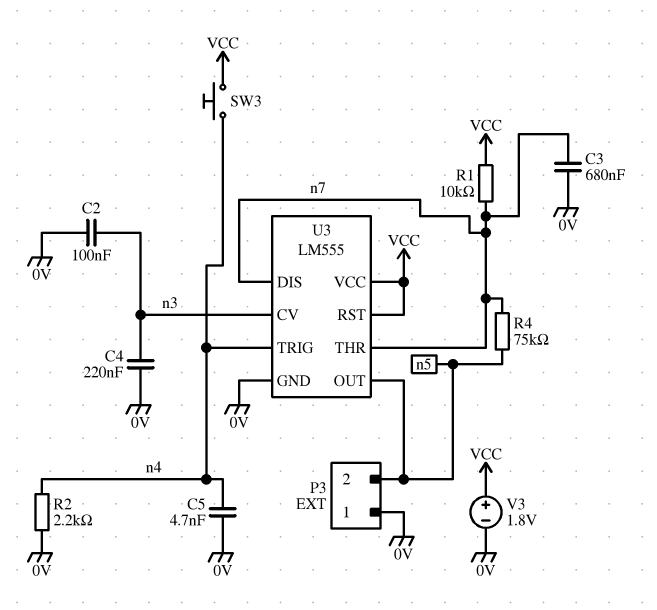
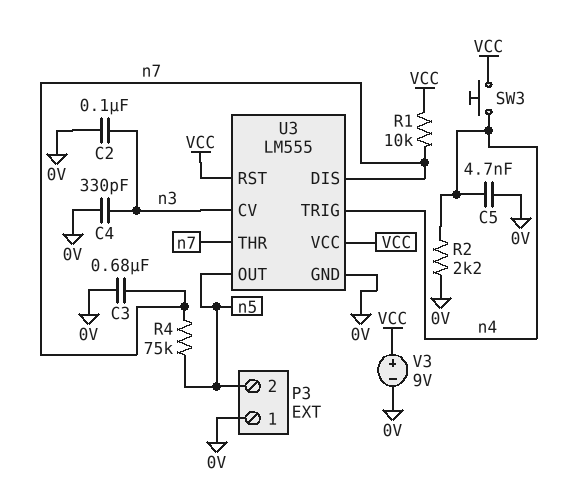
C4: 220nF (0V, n3) -> 330pF (0V, n3)
V3: 1.8V (plus VCC, minus 0V) -> 9V (plus VCC, minus 0V)

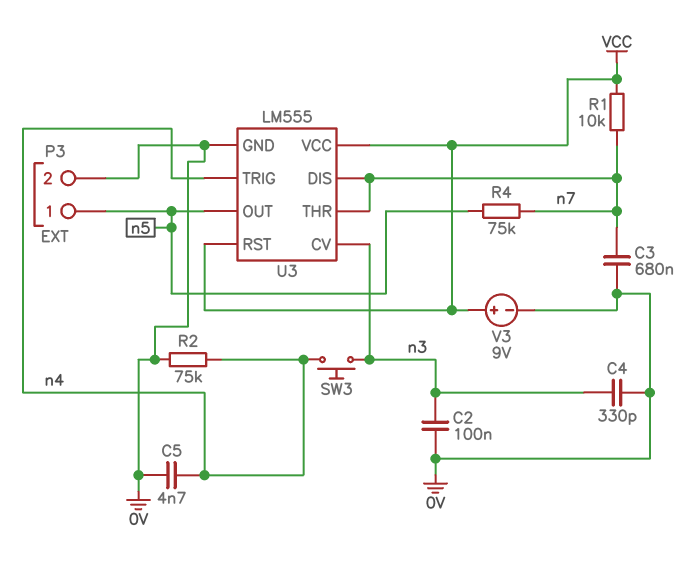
P3 pin 1: 0V -> n5
P3 pin 2: n5 -> 0V
R2: 2.2k (0V, n4) -> 75k (0V, n4)
SW3: button (VCC, n4) -> button (n3, n4)

